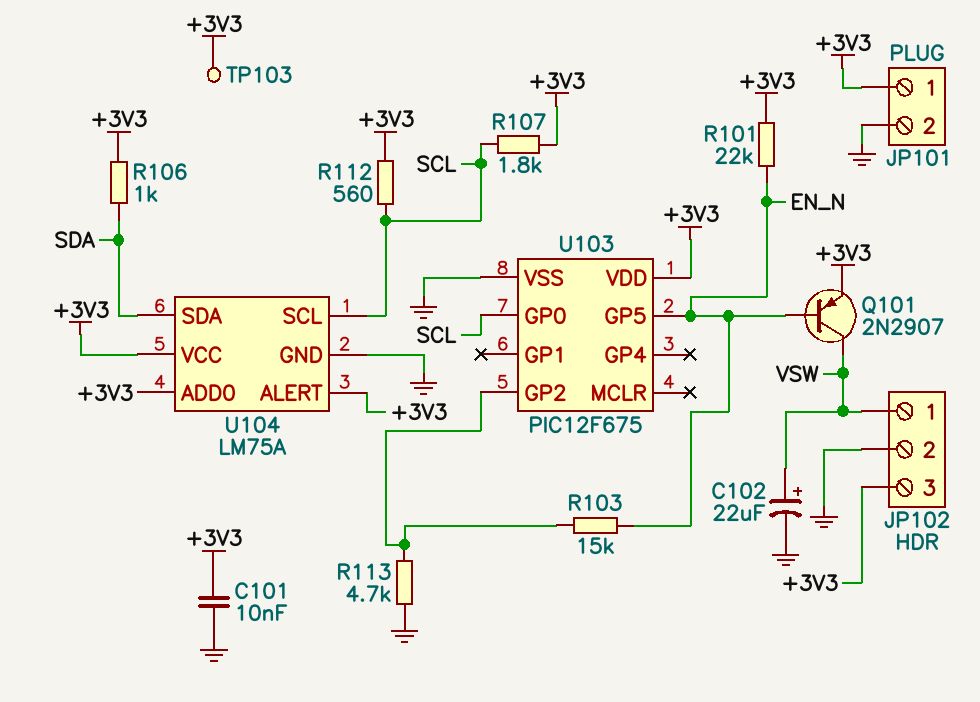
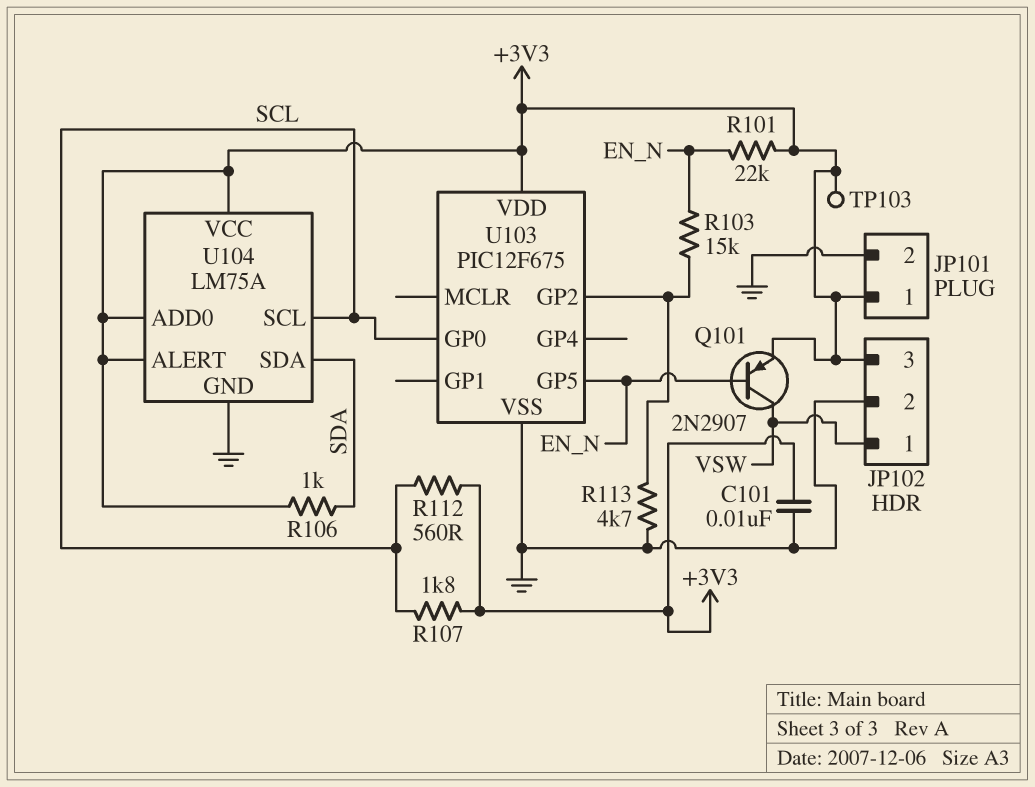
C102: 22uF (plus VSW, minus GND) -> none

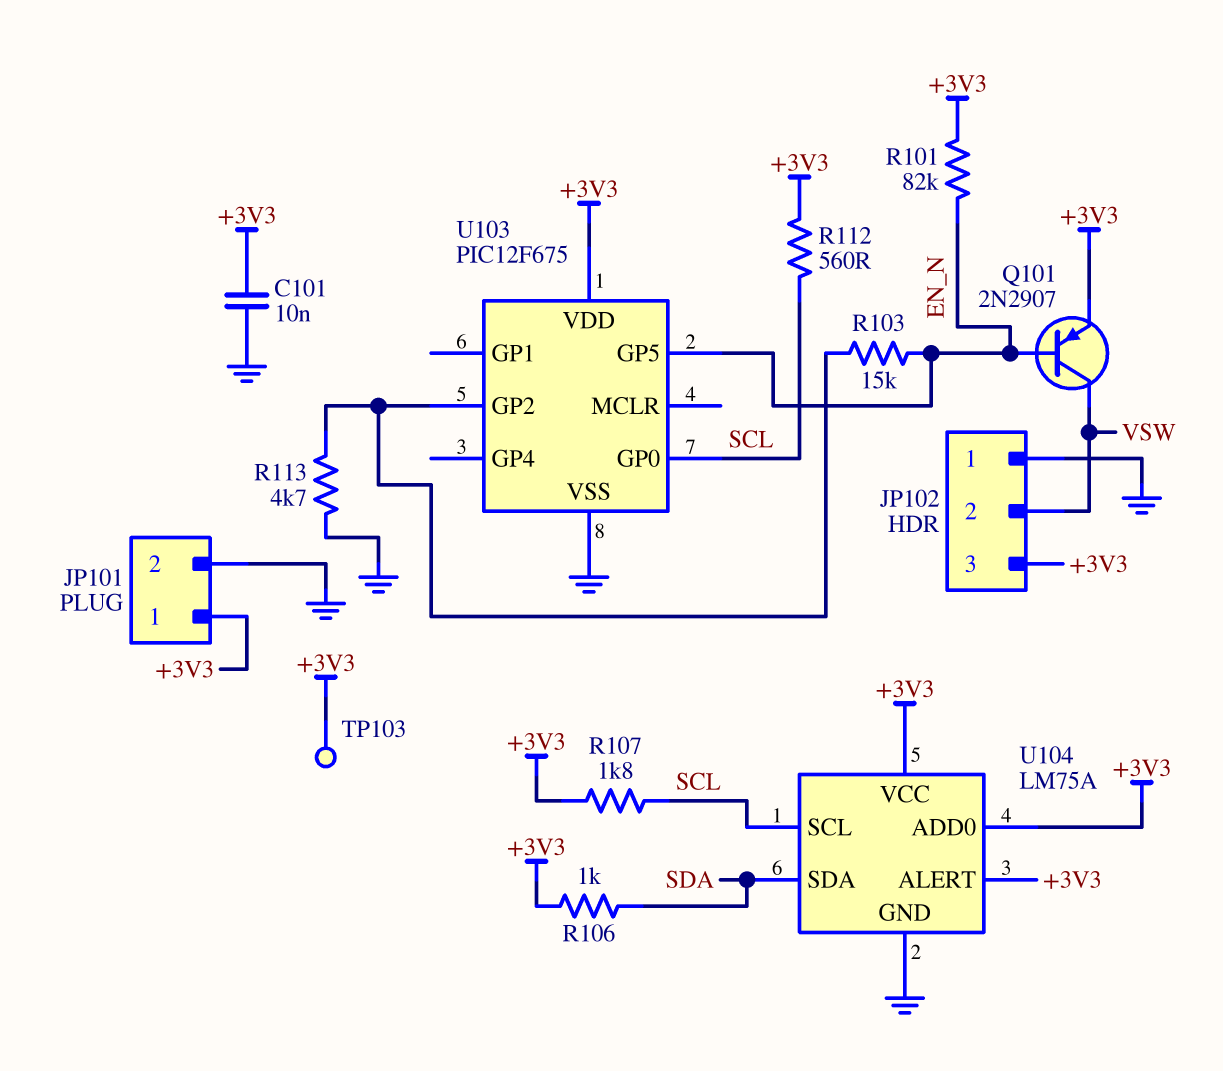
JP102 pin 1: VSW -> GND
JP102 pin 2: GND -> VSW
R101: 22k (+3V3, EN_N) -> 82k (+3V3, EN_N)

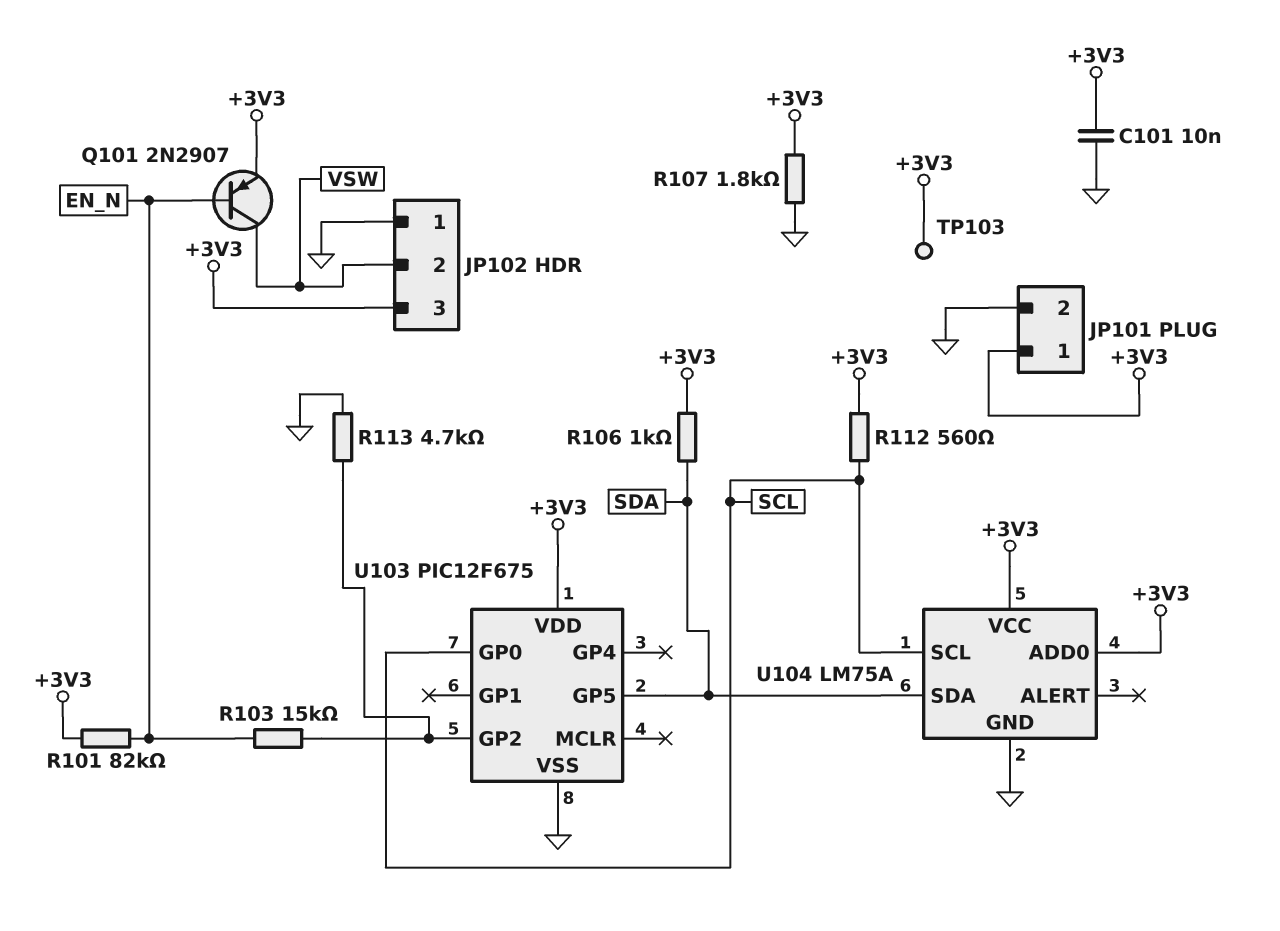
R107: 1.8k (+3V3, SCL) -> 1.8k (+3V3, GND)
U103 pin GP5: EN_N -> SDA
U104 pin ALERT: +3V3 -> none

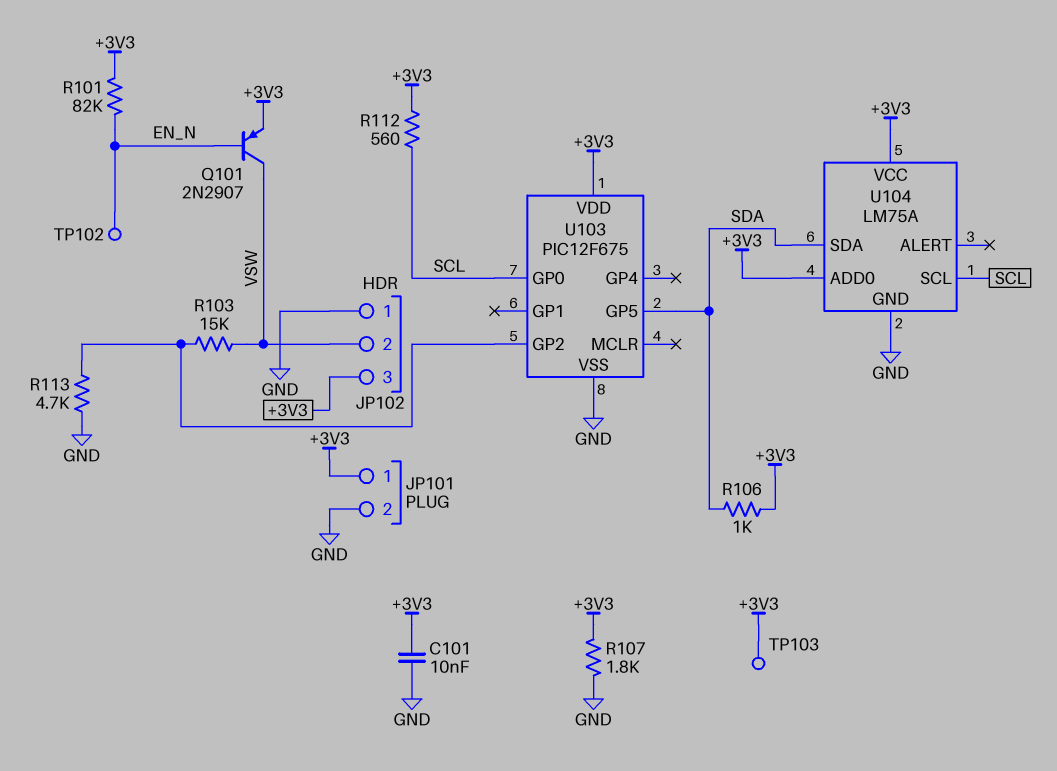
R103: 15k (EN_N, U103/GP2) -> 15k (U103/GP2, VSW)
TP102: none -> test point (EN_N)

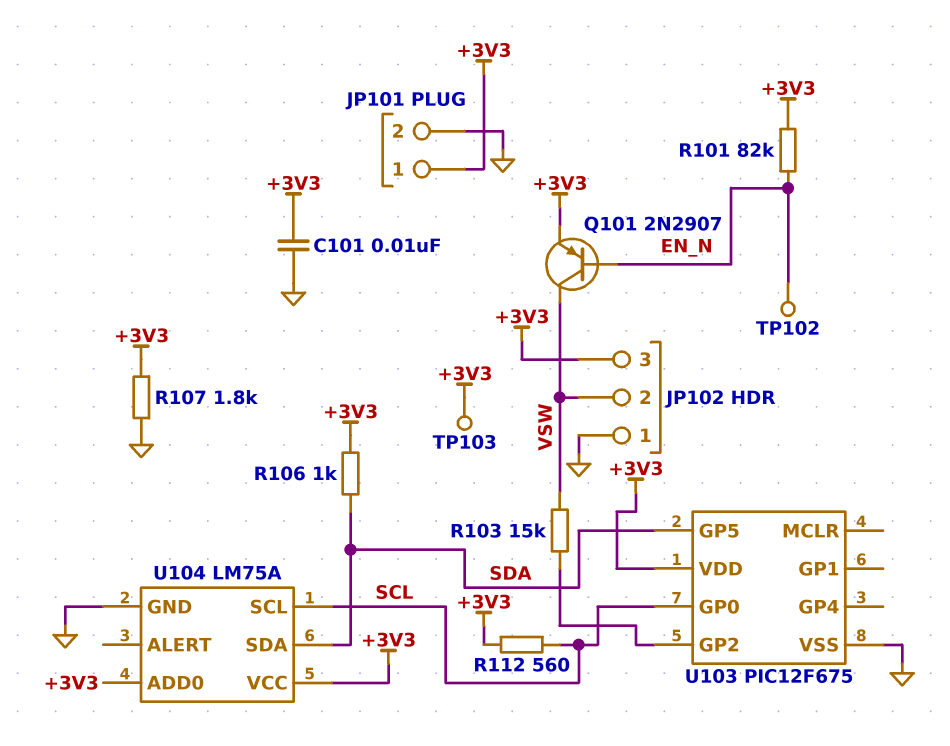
R113: 4.7k (GND, U103/GP2) -> none

